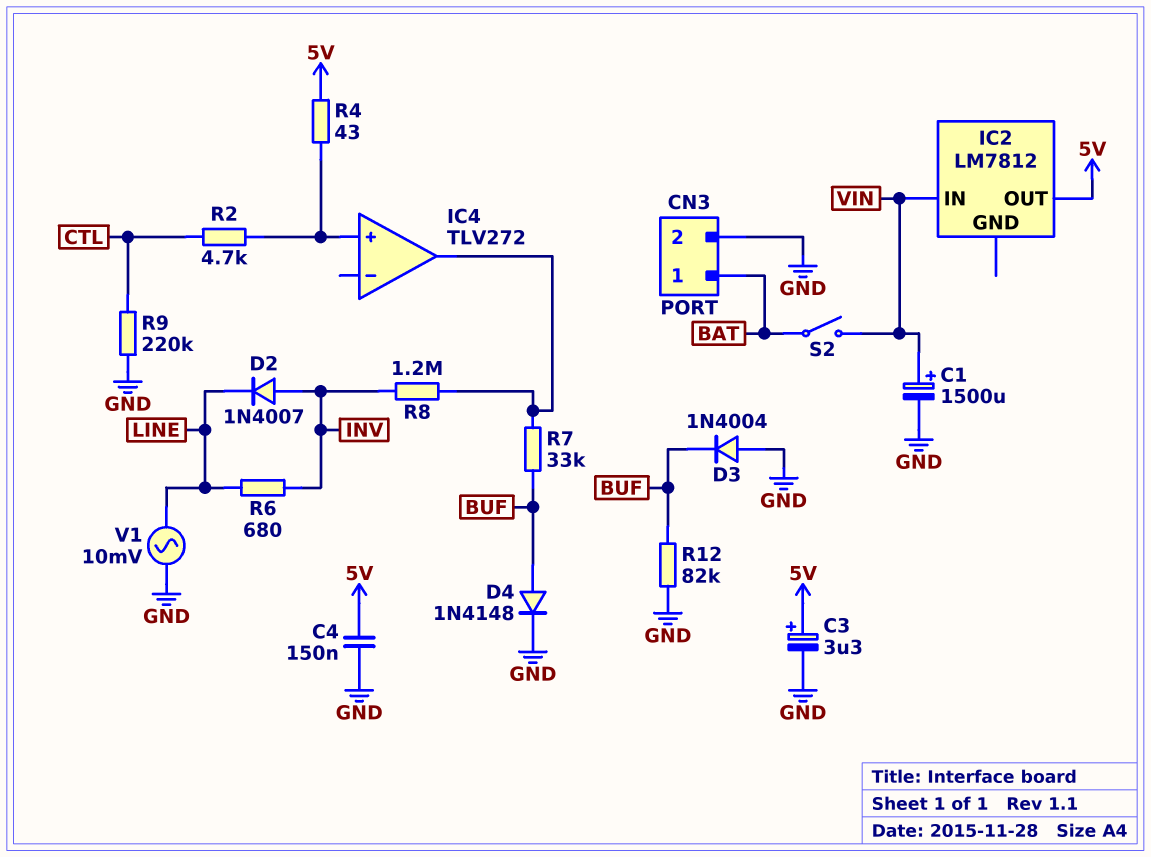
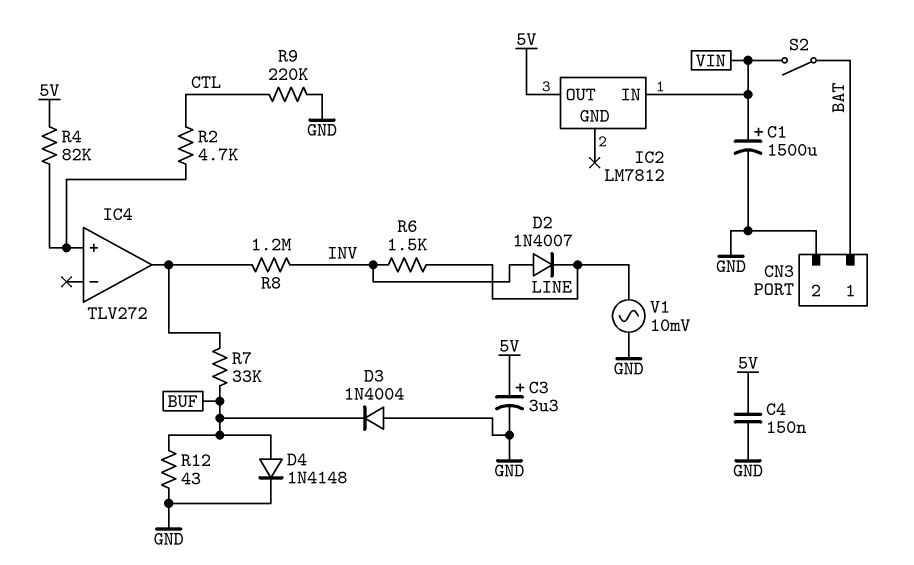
R4: 43 (5V, IC4/in+) -> 82k (5V, IC4/in+)
R6: 680 (INV, LINE) -> 1.5k (INV, LINE)
R12: 82k (BUF, GND) -> 43 (BUF, GND)

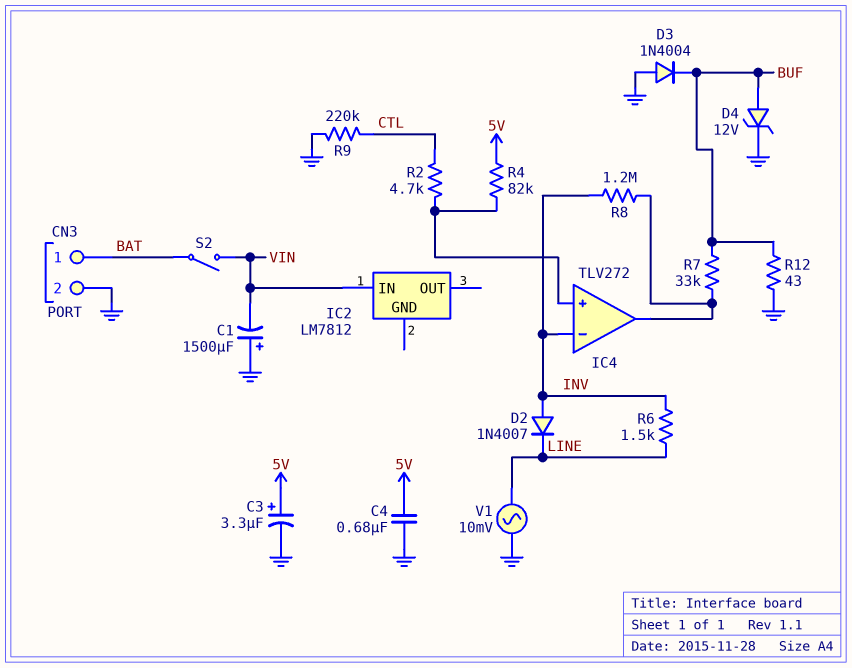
C1: 1500uF (plus VIN, minus GND) -> 1500uF (plus GND, minus VIN)
C4: 150nF (5V, GND) -> 680nF (5V, GND)
D4: diode 1N4148 (A BUF, K GND) -> zener 12V (A BUF, K GND)
IC2 pin OUT: 5V -> none
IC4 pin in-: none -> INV

